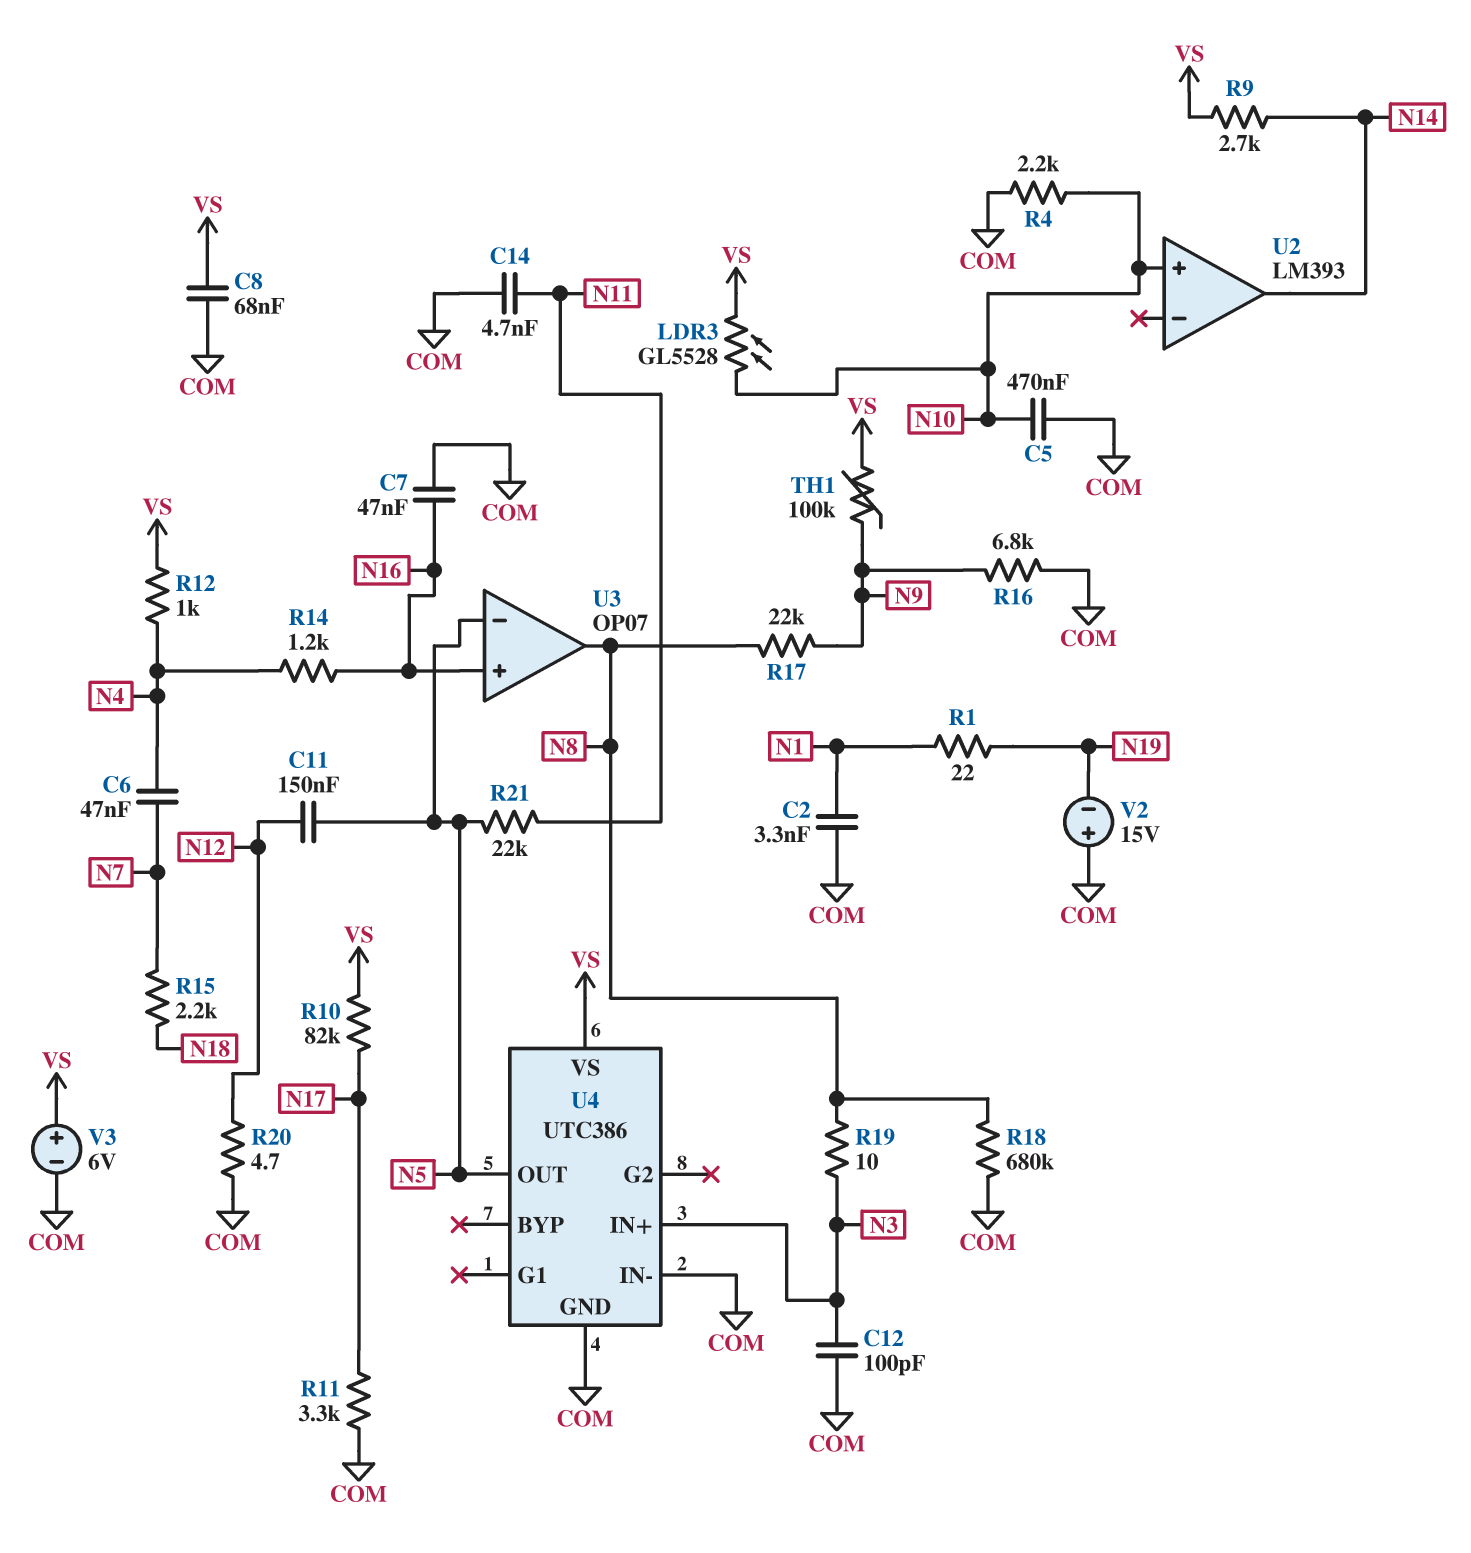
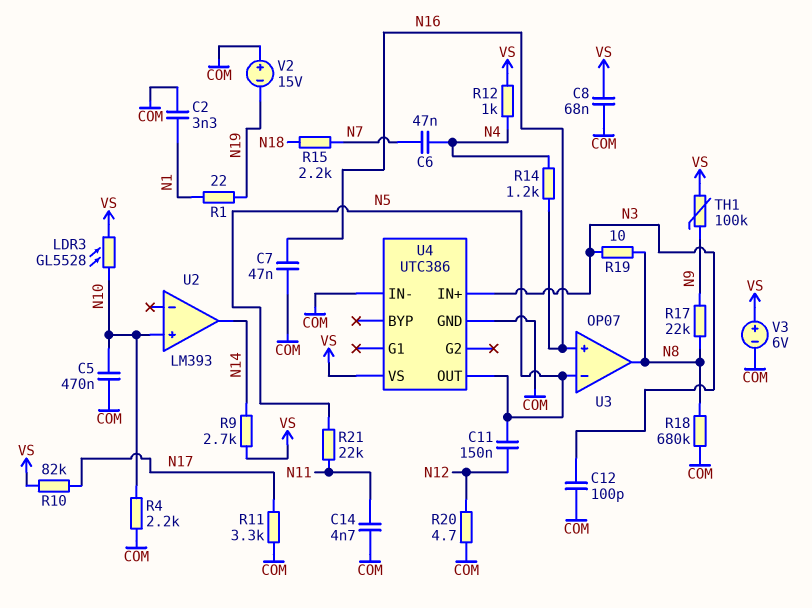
R16: 6.8k (COM, N9) -> none

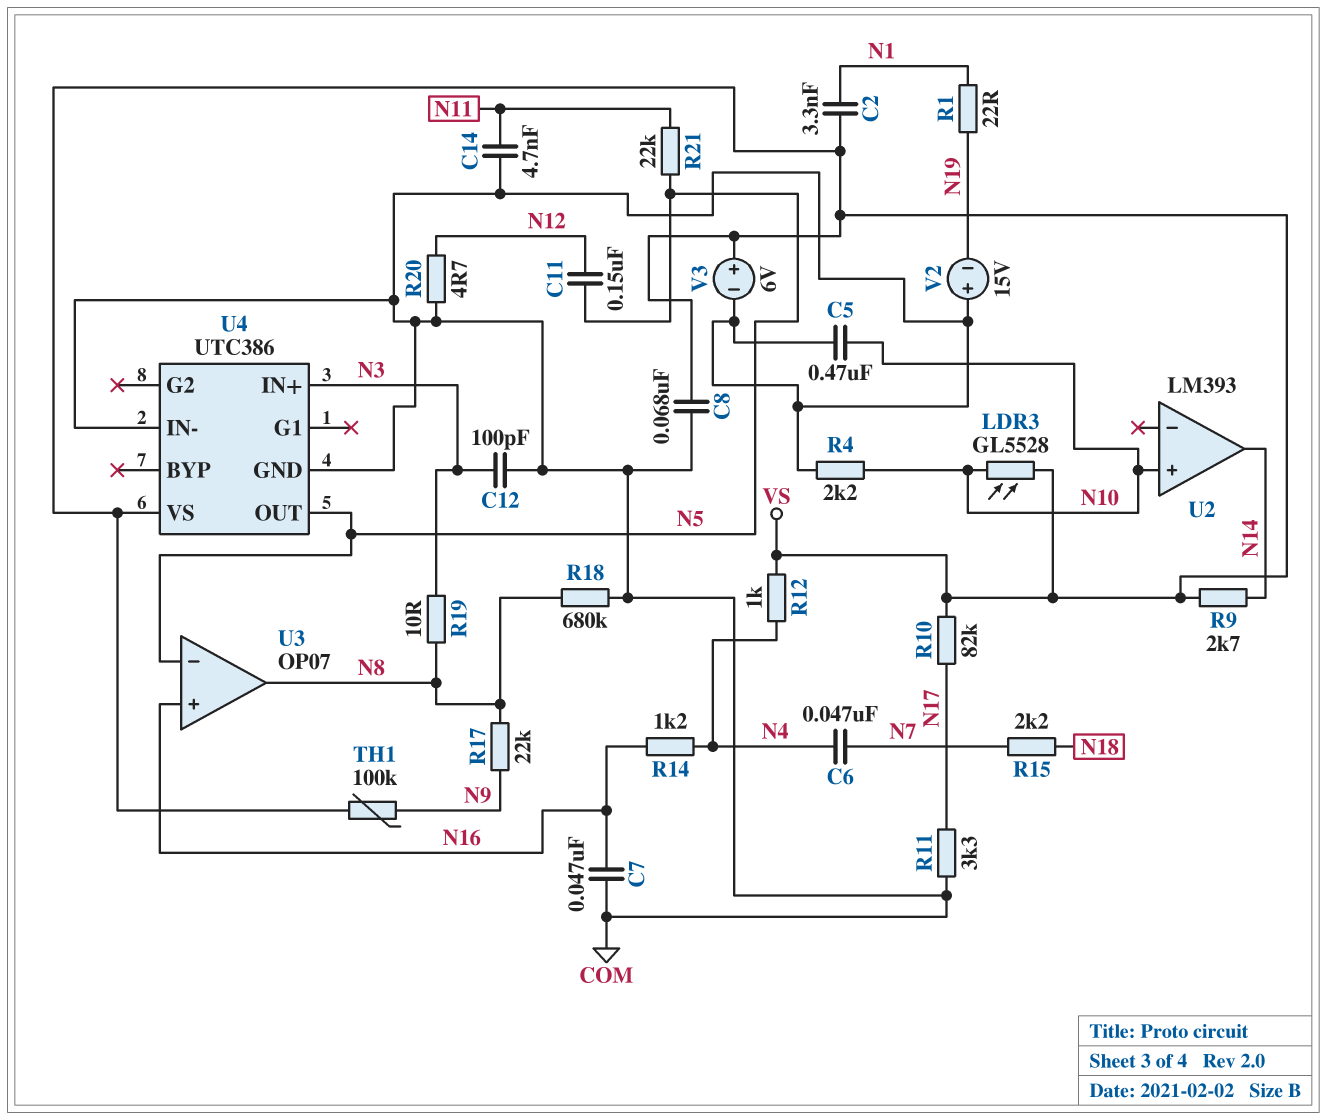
C2: 3.3nF (COM, N1) -> 3.3nF (N1, VS)

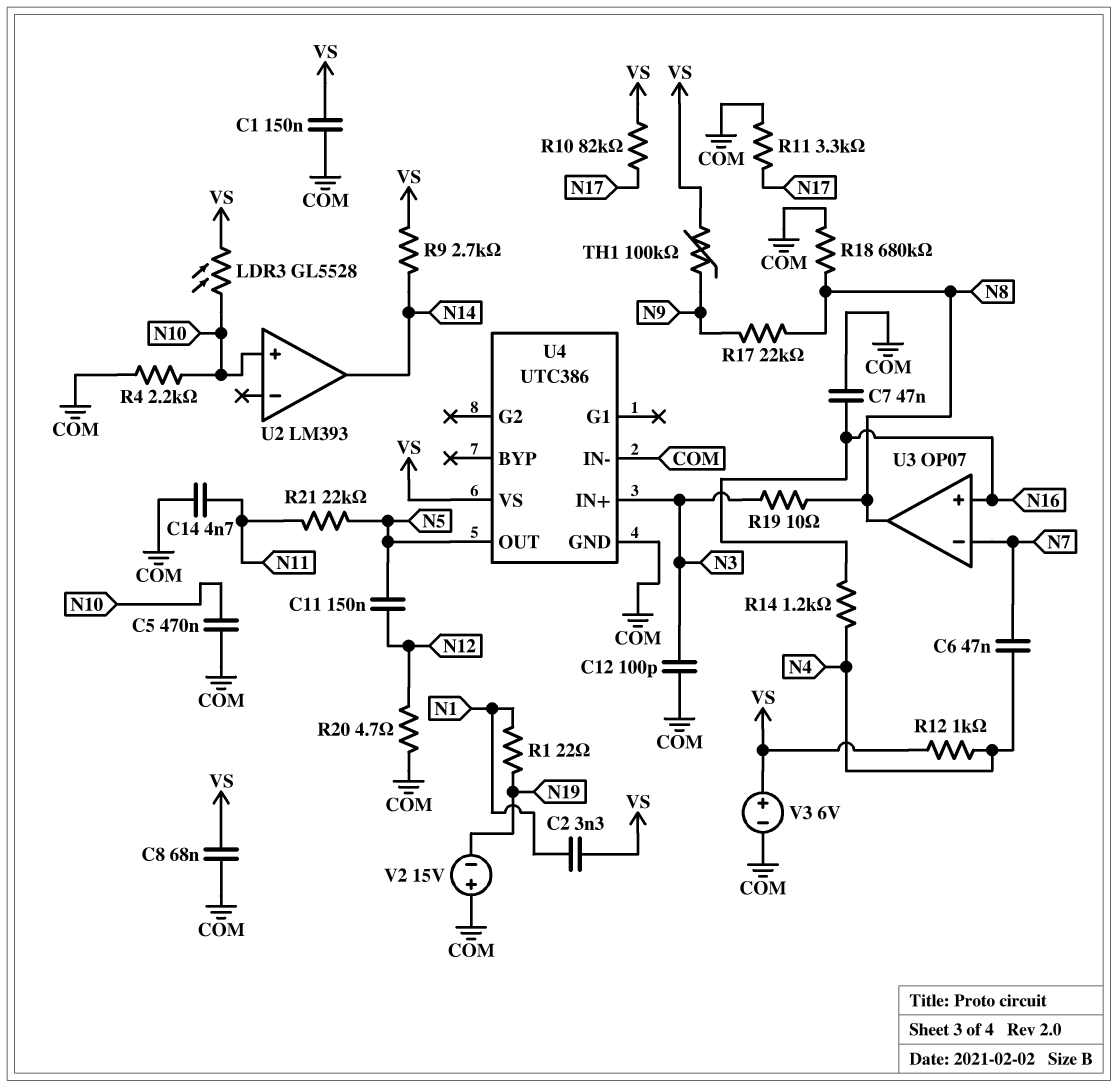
C1: none -> 150nF (COM, VS)
R15: 2.2k (N7, N18) -> none
U3 pin in-: N5 -> N7

